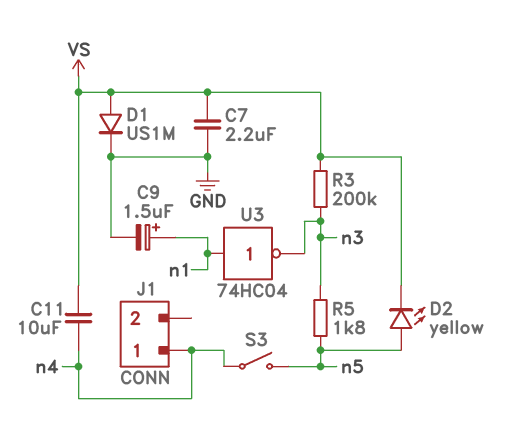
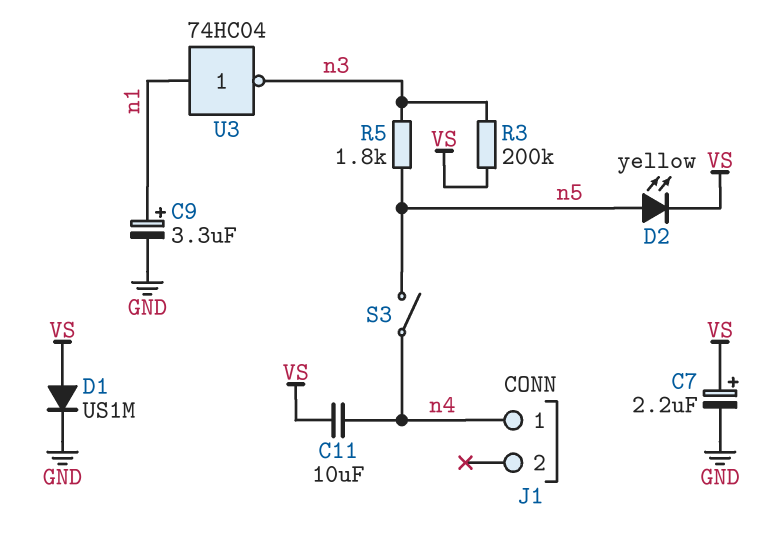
C7: 2.2uF (GND, VS) -> 2.2uF (plus VS, minus GND)
C9: 1.5uF (plus n1, minus GND) -> 3.3uF (plus n1, minus GND)

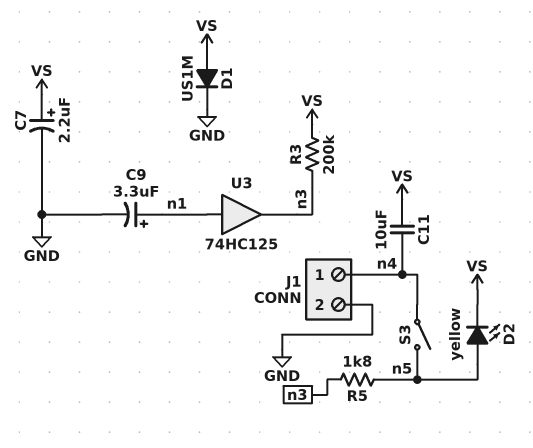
J1 pin 2: none -> GND
U3: NOT 74HC04 (in n1, out n3) -> buffer 74HC125 (in n1, out n3)

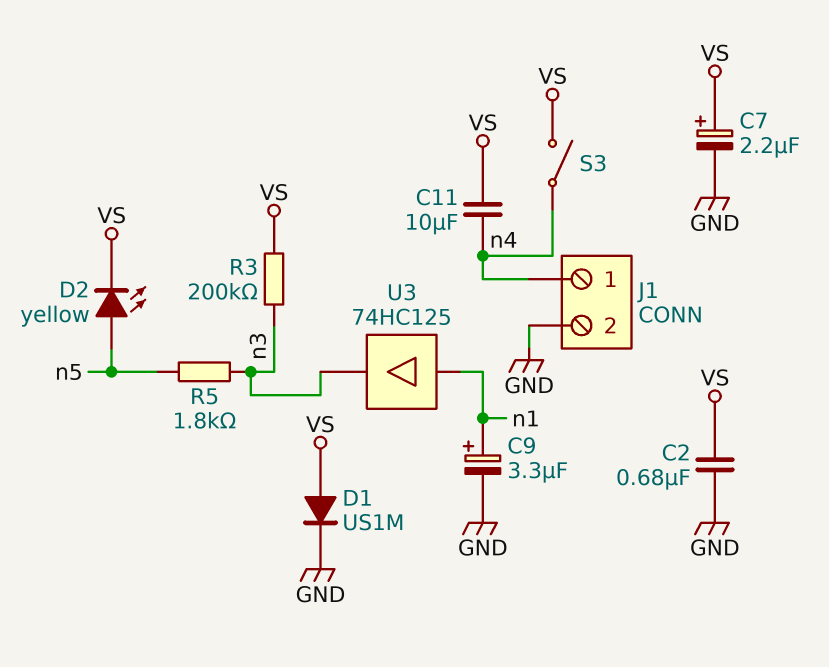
C2: none -> 680nF (GND, VS)
S3: switch (n4, n5) -> switch (VS, n4)

